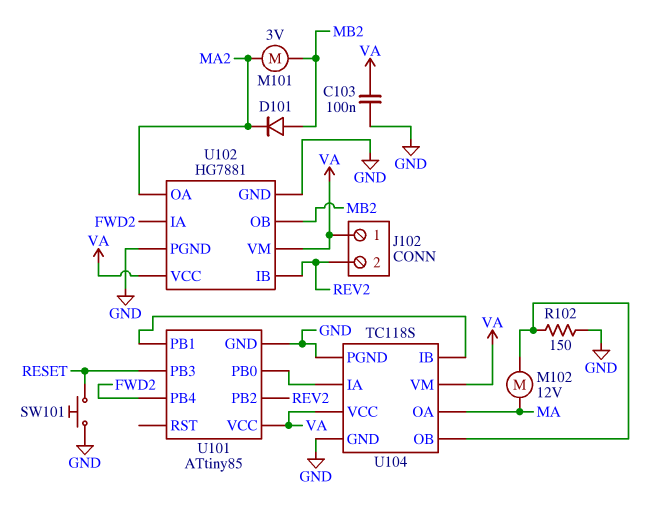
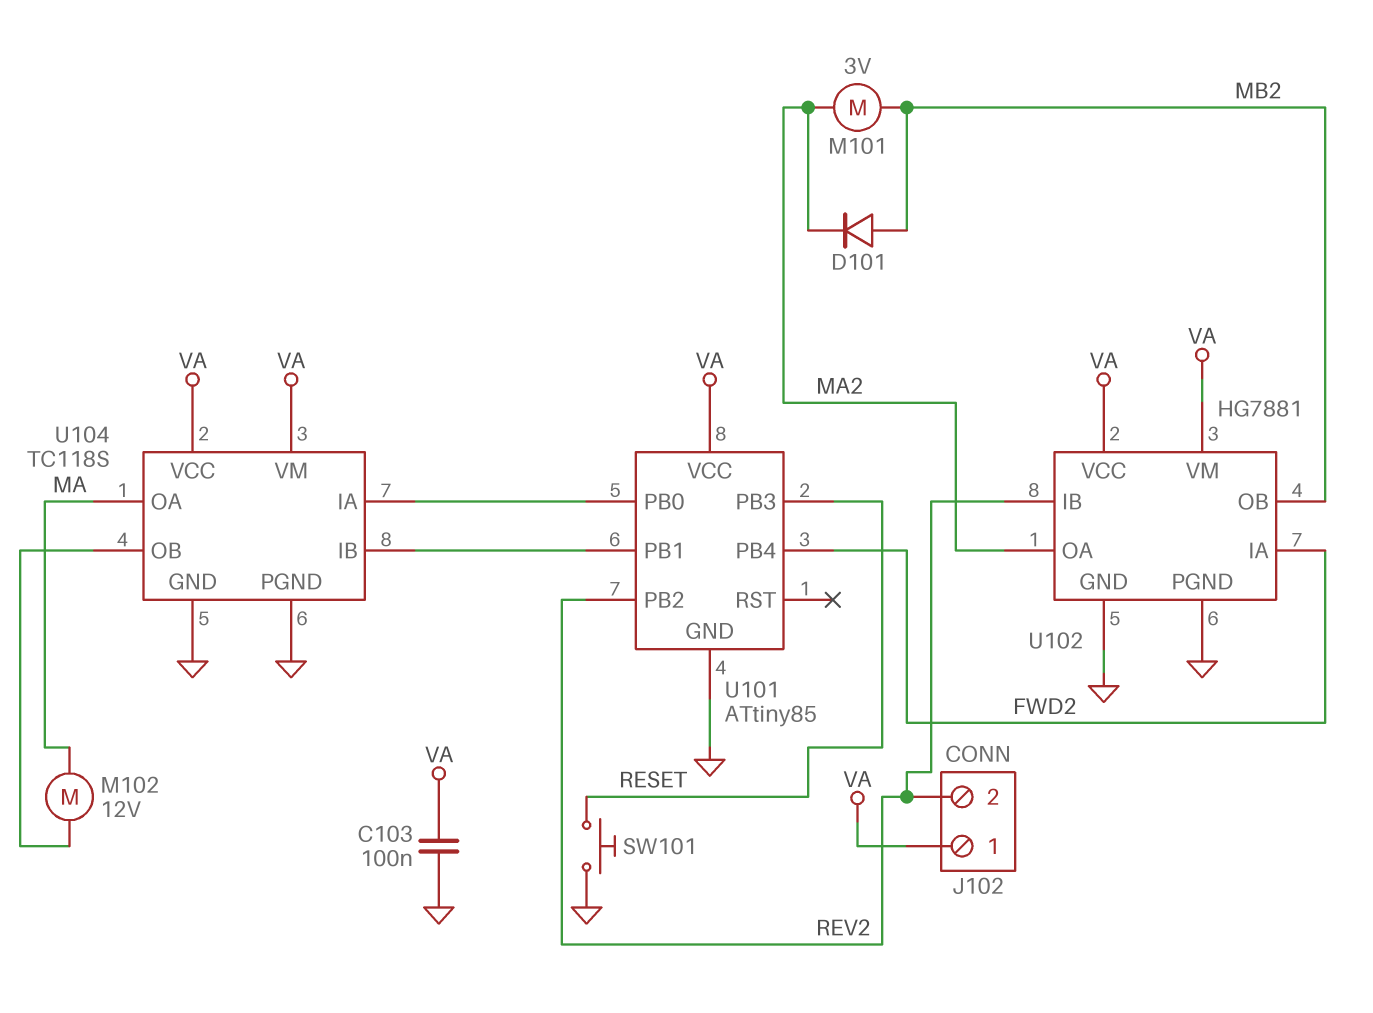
R102: 150 (GND, U104/OB) -> none

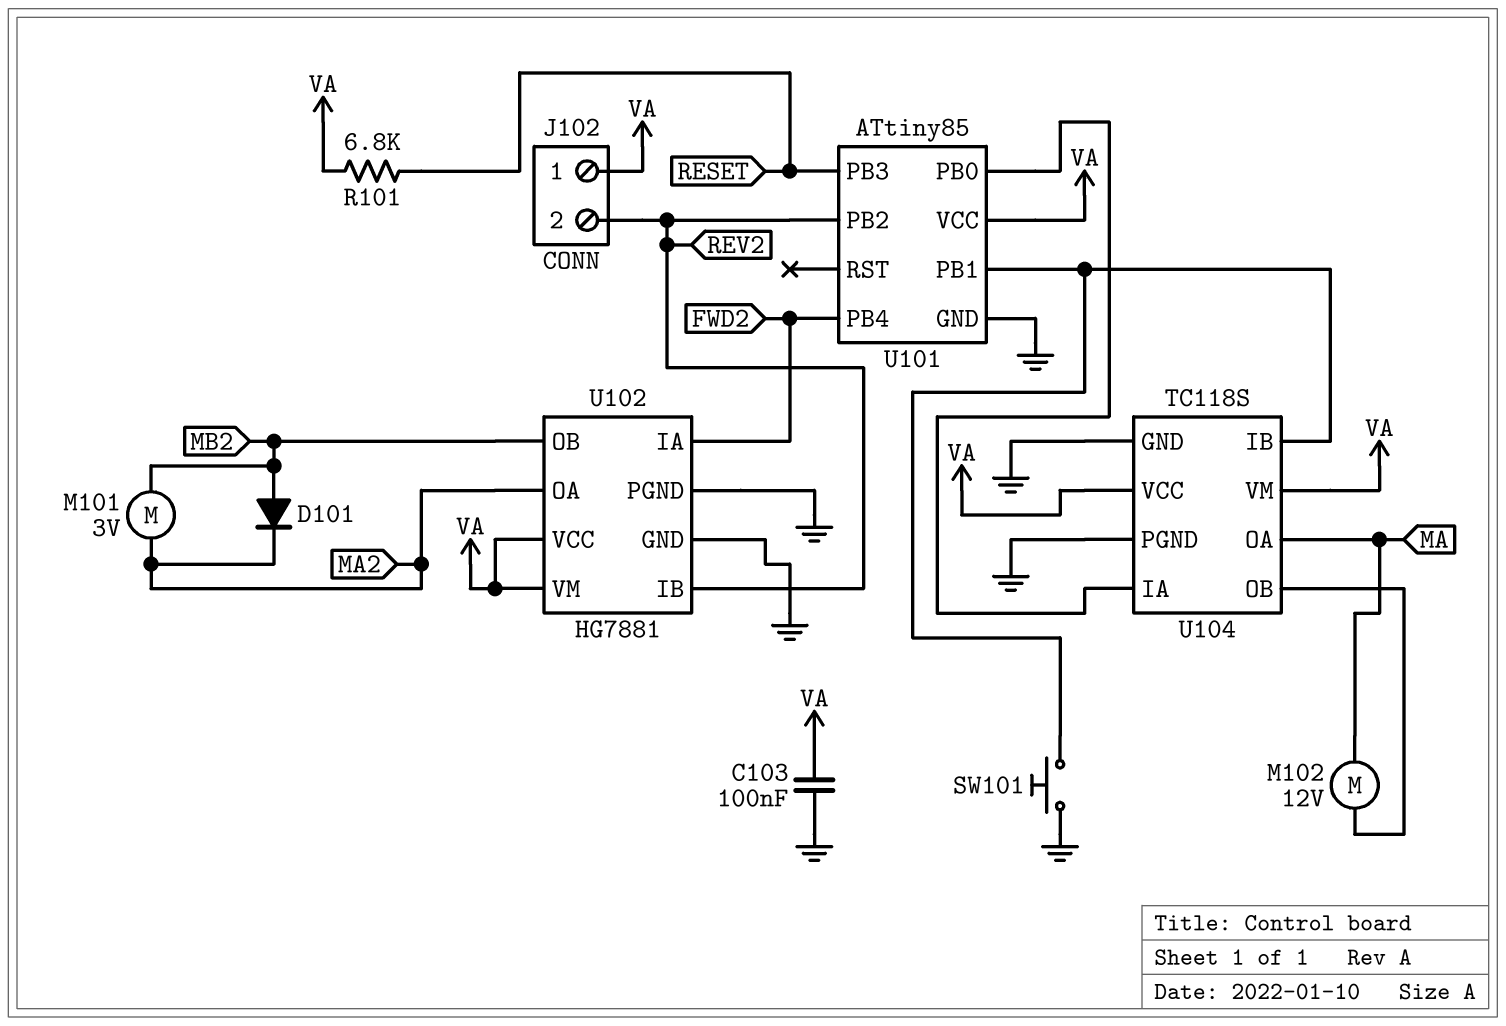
R101: none -> 6.8k (RESET, VA)
SW101: button (GND, RESET) -> button (GND, U101/PB1)

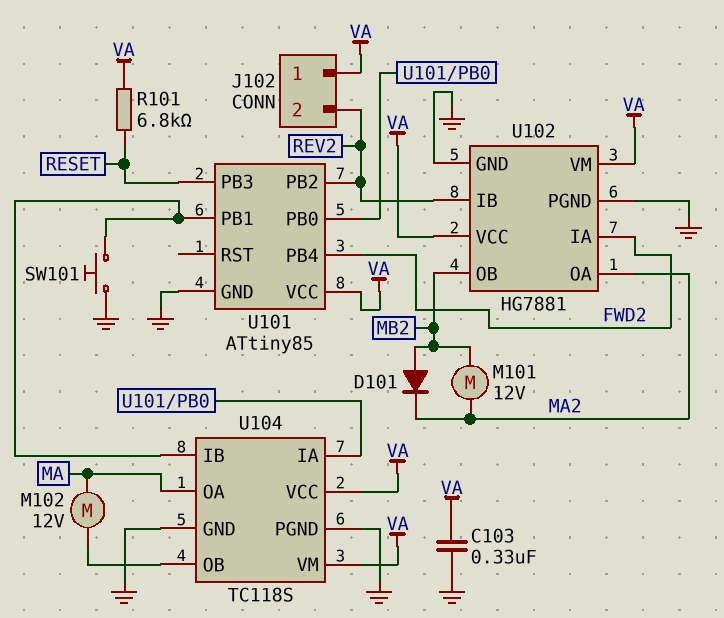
C103: 100nF (GND, VA) -> 330nF (GND, VA)
M101: motor 3V (MA2, MB2) -> motor 12V (MA2, MB2)

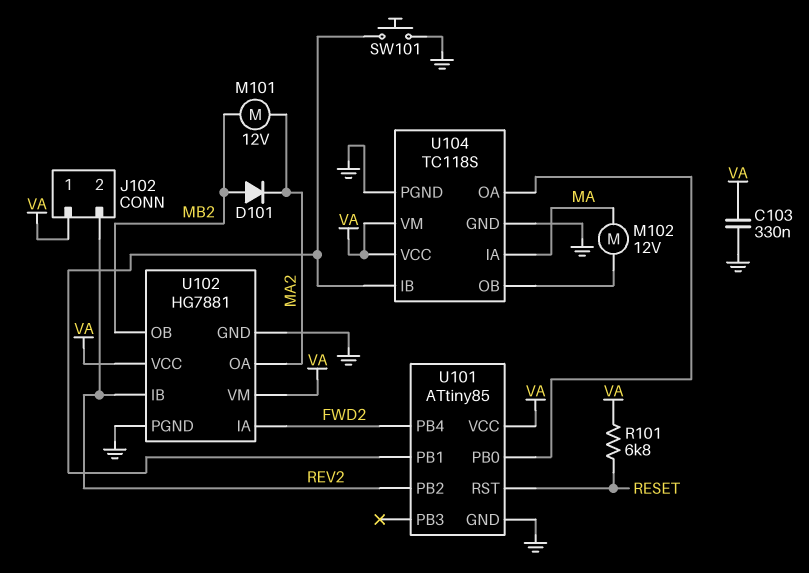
U101 pin PB3: RESET -> none
U101 pin RST: none -> RESET
U104 pin IA: U101/PB0 -> MA
U104 pin OA: MA -> U101/PB0

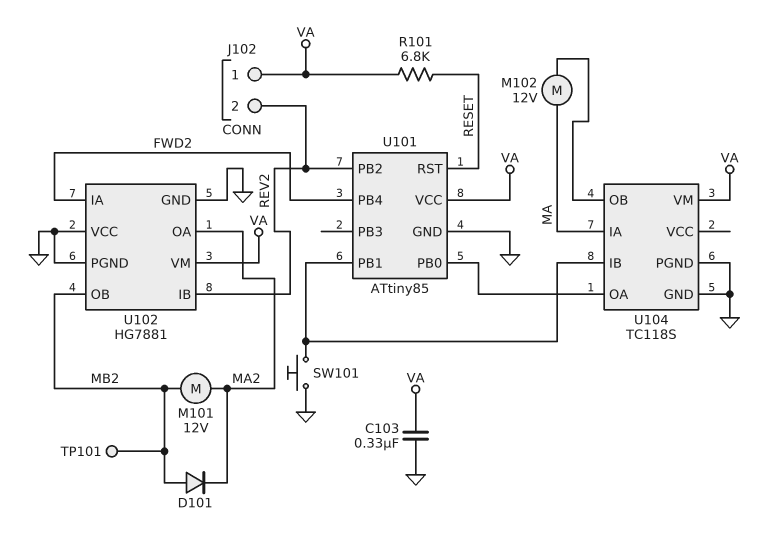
TP101: none -> test point (MB2)
U102 pin VCC: VA -> GND
U104 pin VCC: VA -> none

